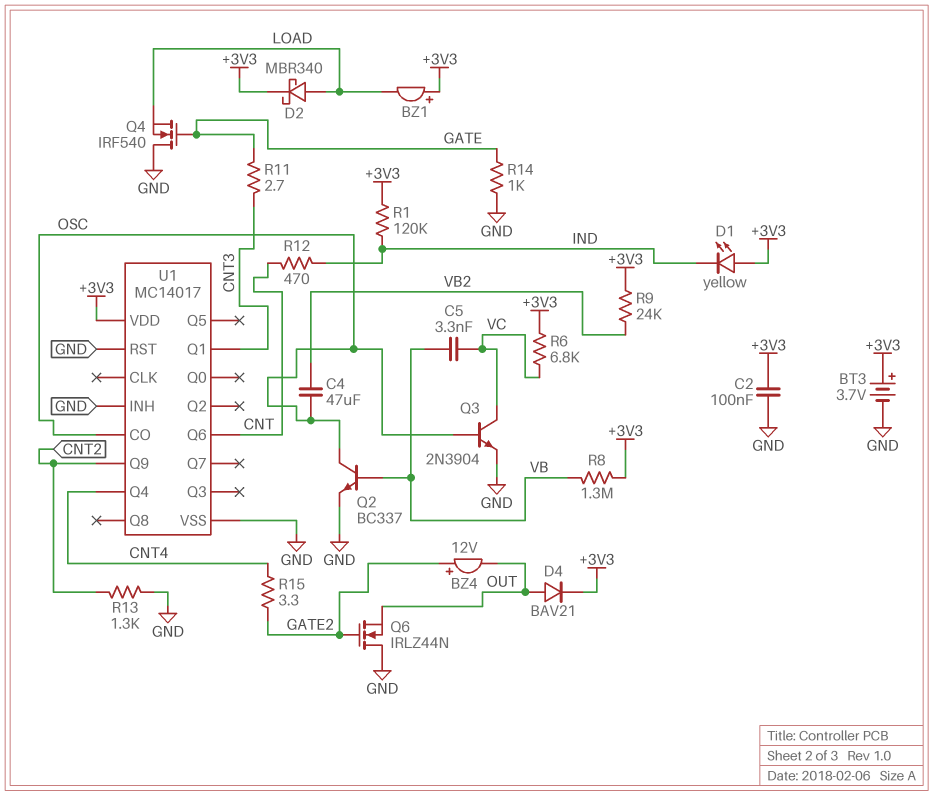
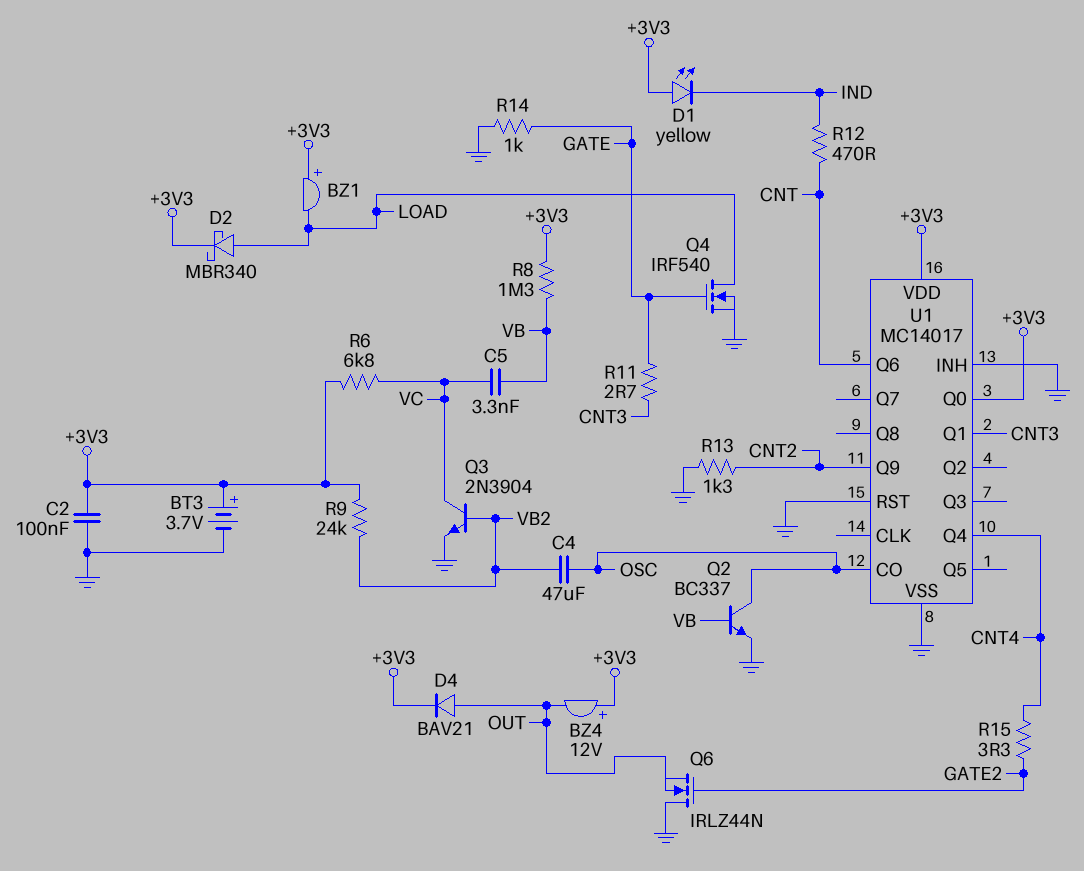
BZ4: buzzer 12V (plus GATE2, minus OUT) -> buzzer 12V (plus +3V3, minus OUT)
Q3: NPN 2N3904 (B OSC, C VC, E GND) -> NPN 2N3904 (B VB2, C VC, E GND)
Q4: NMOS IRF540 (G GATE, D GND, S LOAD) -> NMOS IRF540 (G GATE, D LOAD, S GND)
R1: 120k (+3V3, IND) -> none
U1 pin Q0: none -> +3V3

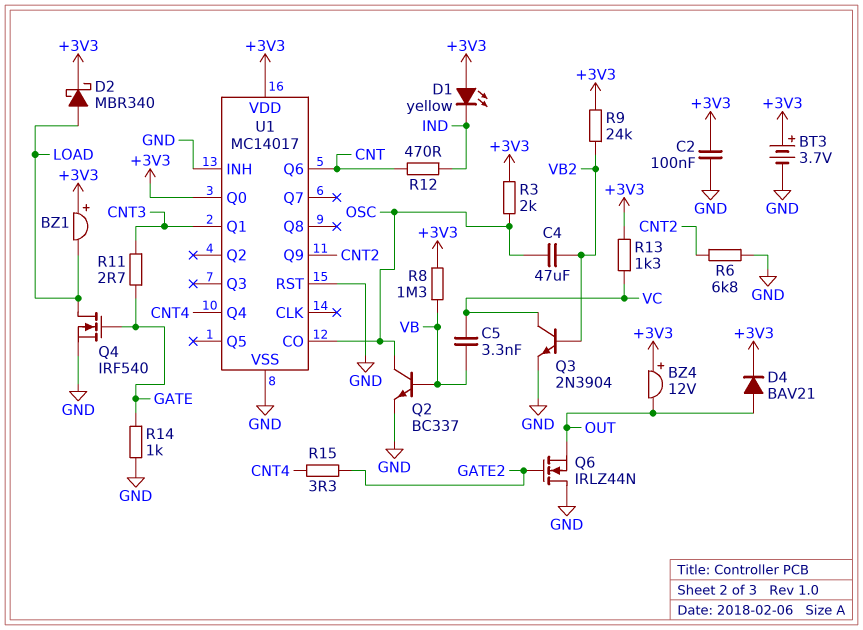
R3: none -> 2k (+3V3, OSC)
R6: 6.8k (+3V3, VC) -> 6.8k (CNT2, GND)
R13: 1.3k (CNT2, GND) -> 1.3k (+3V3, VC)

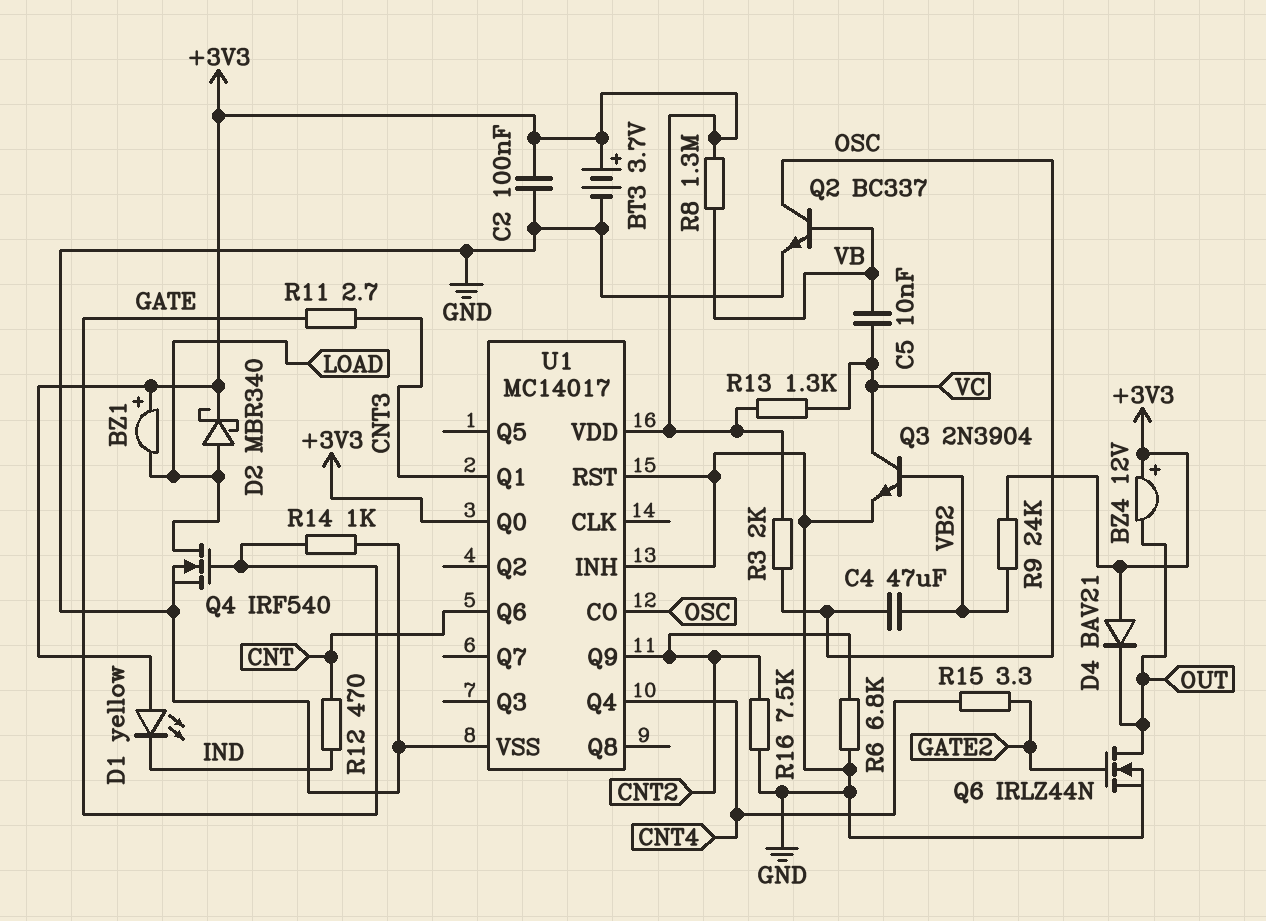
C5: 3.3nF (VB, VC) -> 10nF (VB, VC)
D4: diode BAV21 (A OUT, K +3V3) -> diode BAV21 (A +3V3, K OUT)
Q6: NMOS IRLZ44N (G GATE2, D GND, S OUT) -> NMOS IRLZ44N (G GATE2, D OUT, S GND)
R16: none -> 7.5k (CNT2, GND)

